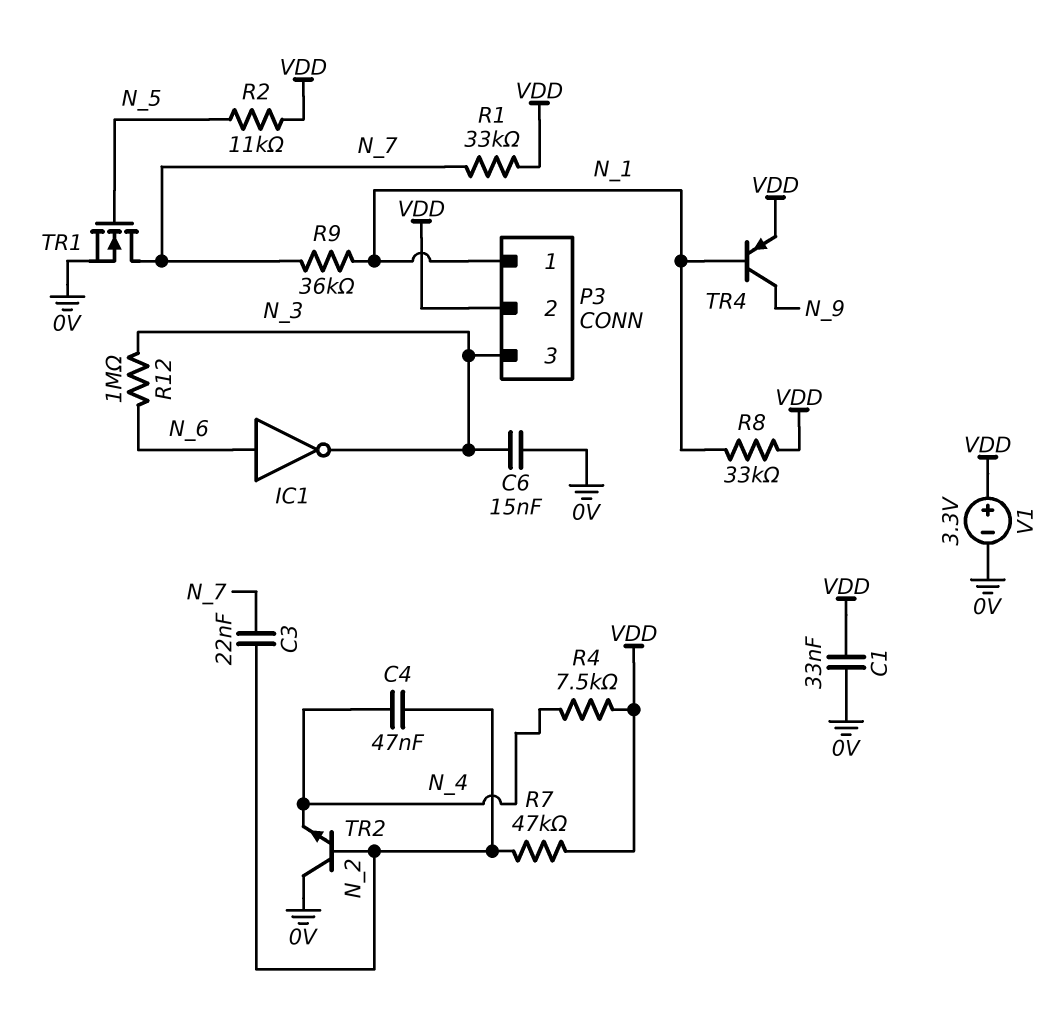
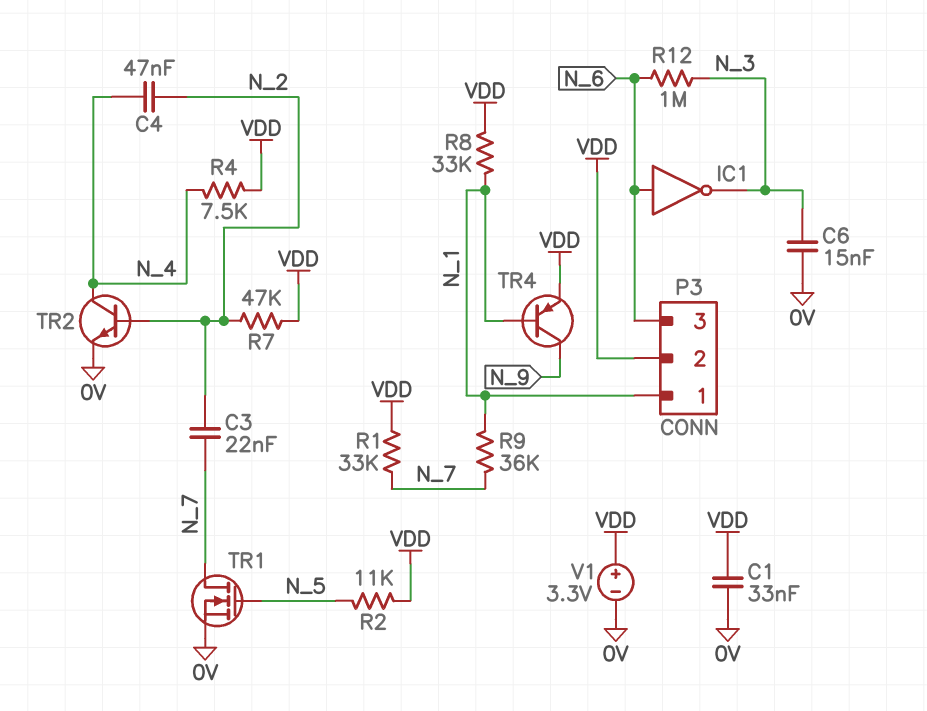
P3 pin 3: N_3 -> N_6
TR2: NPN (B N_2, C 0V, E N_4) -> NPN (B N_2, C N_4, E 0V)

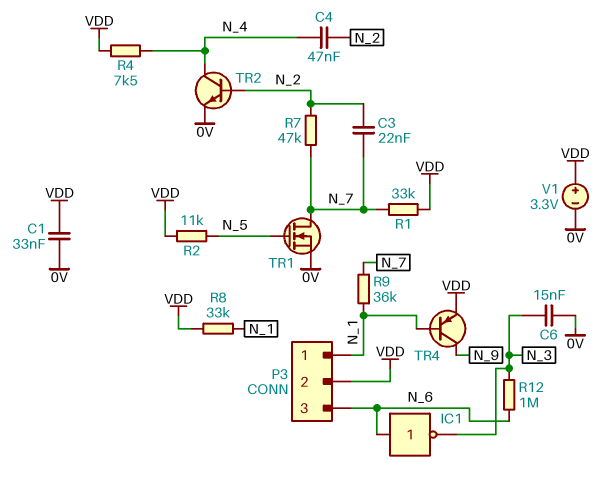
R7: 47k (N_2, VDD) -> 47k (N_2, N_7)

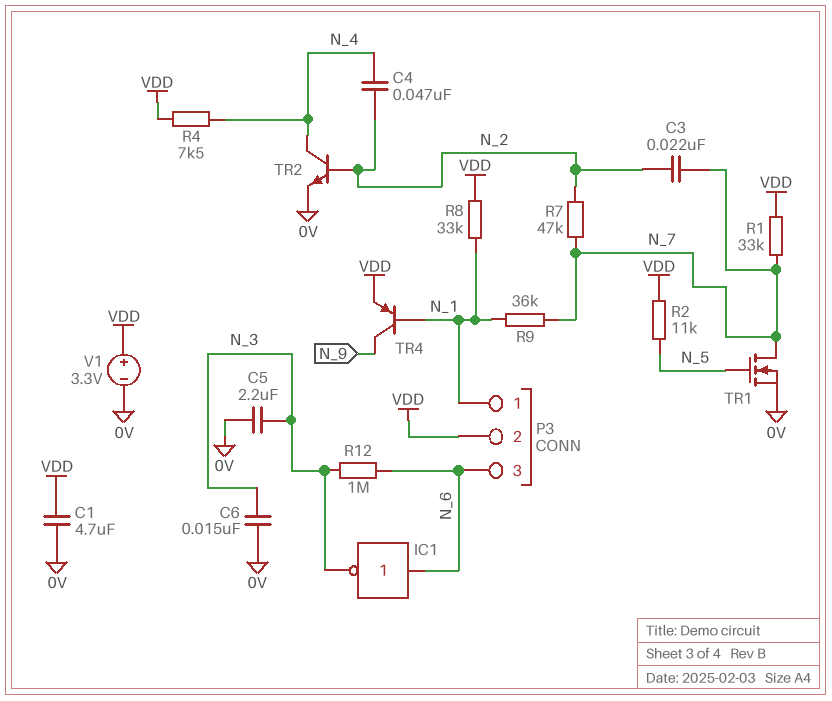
C1: 33nF (0V, VDD) -> 4.7uF (0V, VDD)
C5: none -> 2.2uF (0V, N_3)

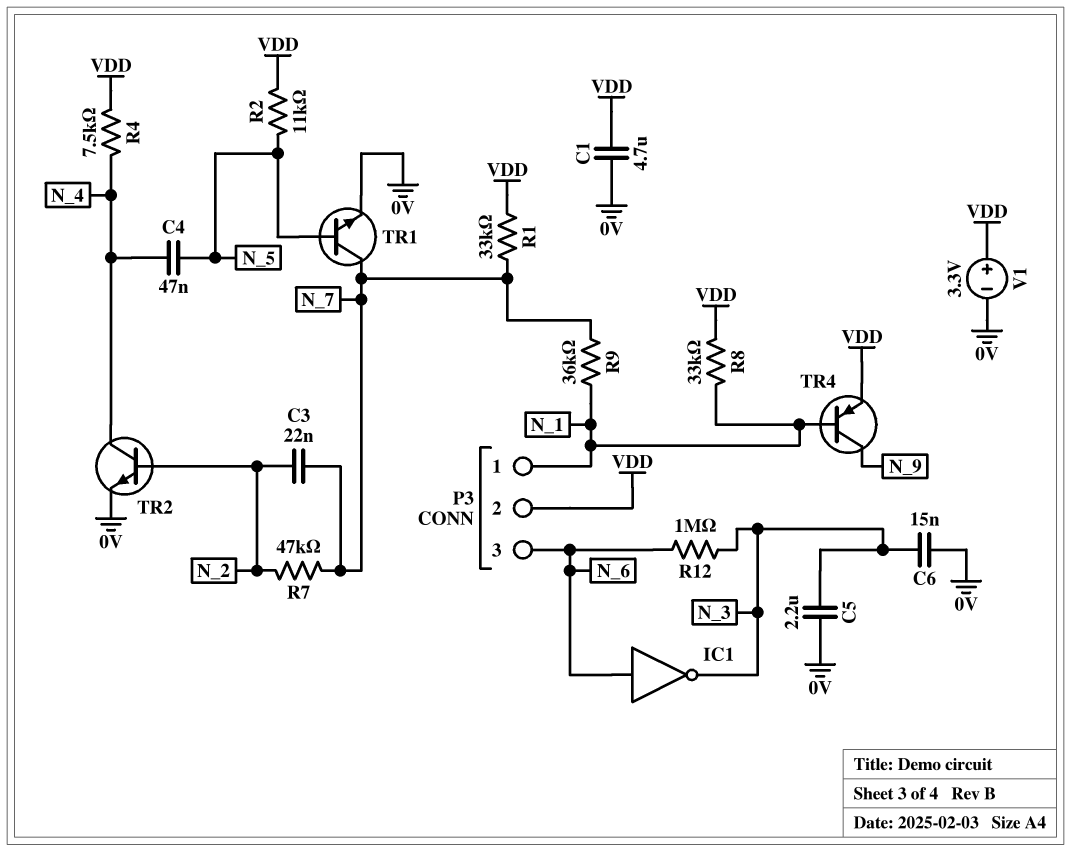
C4: 47nF (N_2, N_4) -> 47nF (N_4, N_5)
TR1: NMOS (G N_5, D N_7, S 0V) -> NPN (B N_5, C N_7, E 0V)

